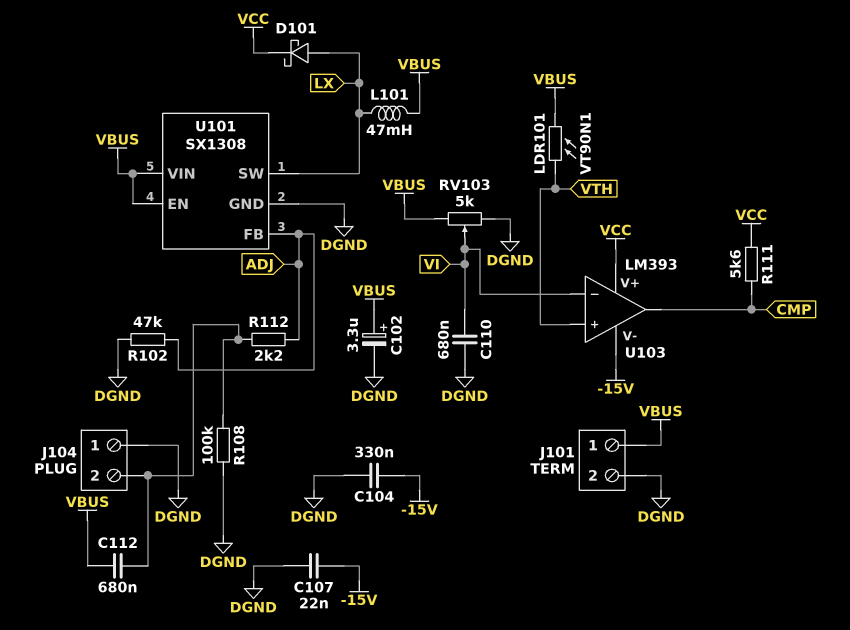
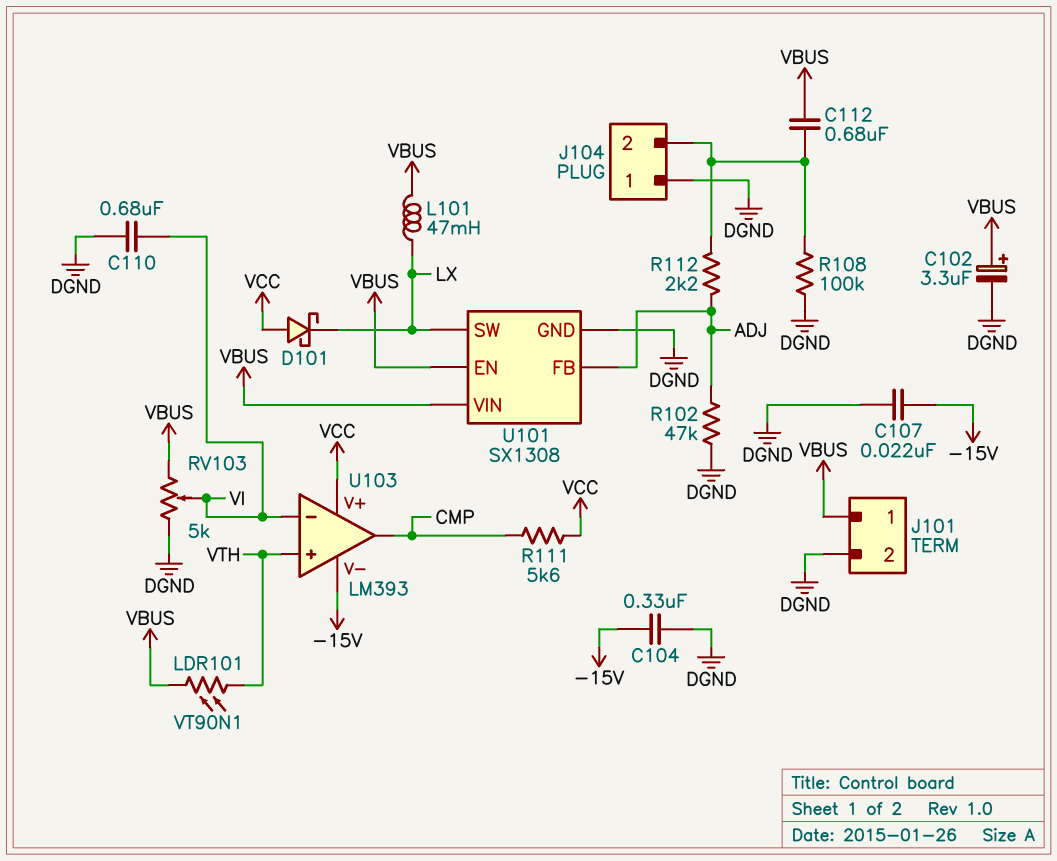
D101: schottky (A LX, K VCC) -> schottky (A VCC, K LX)

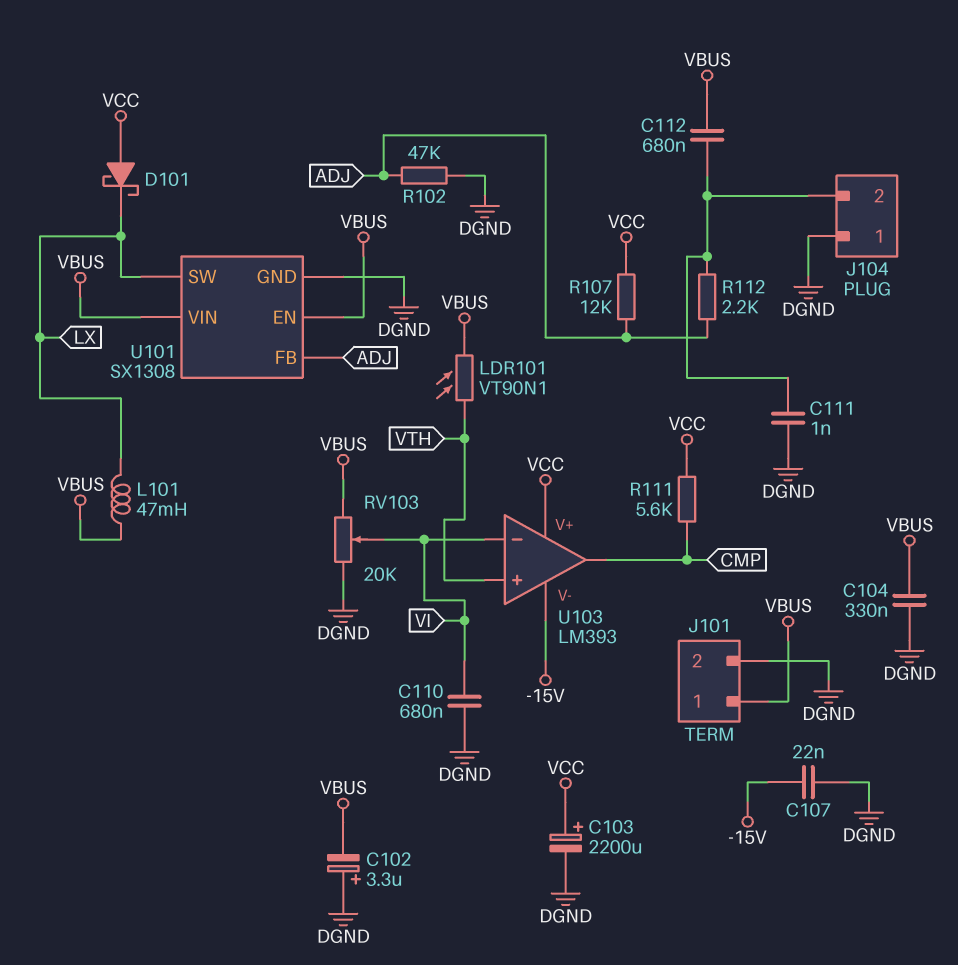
C102: 3.3uF (plus VBUS, minus DGND) -> 3.3uF (plus DGND, minus VBUS)
C103: none -> 2200uF (plus VCC, minus DGND)
C104: 330nF (-15V, DGND) -> 330nF (DGND, VBUS)
C111: none -> 1nF (DGND, J104/2)
R107: none -> 12k (ADJ, VCC)
R108: 100k (DGND, J104/2) -> none
RV103: 5k (DGND, VBUS, wiper VI) -> 20k (DGND, VBUS, wiper VI)

